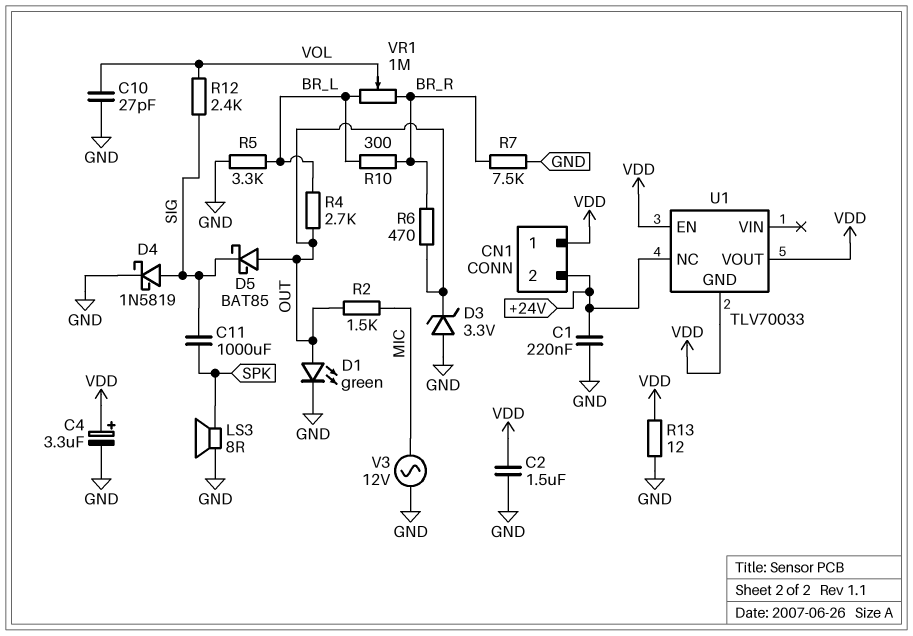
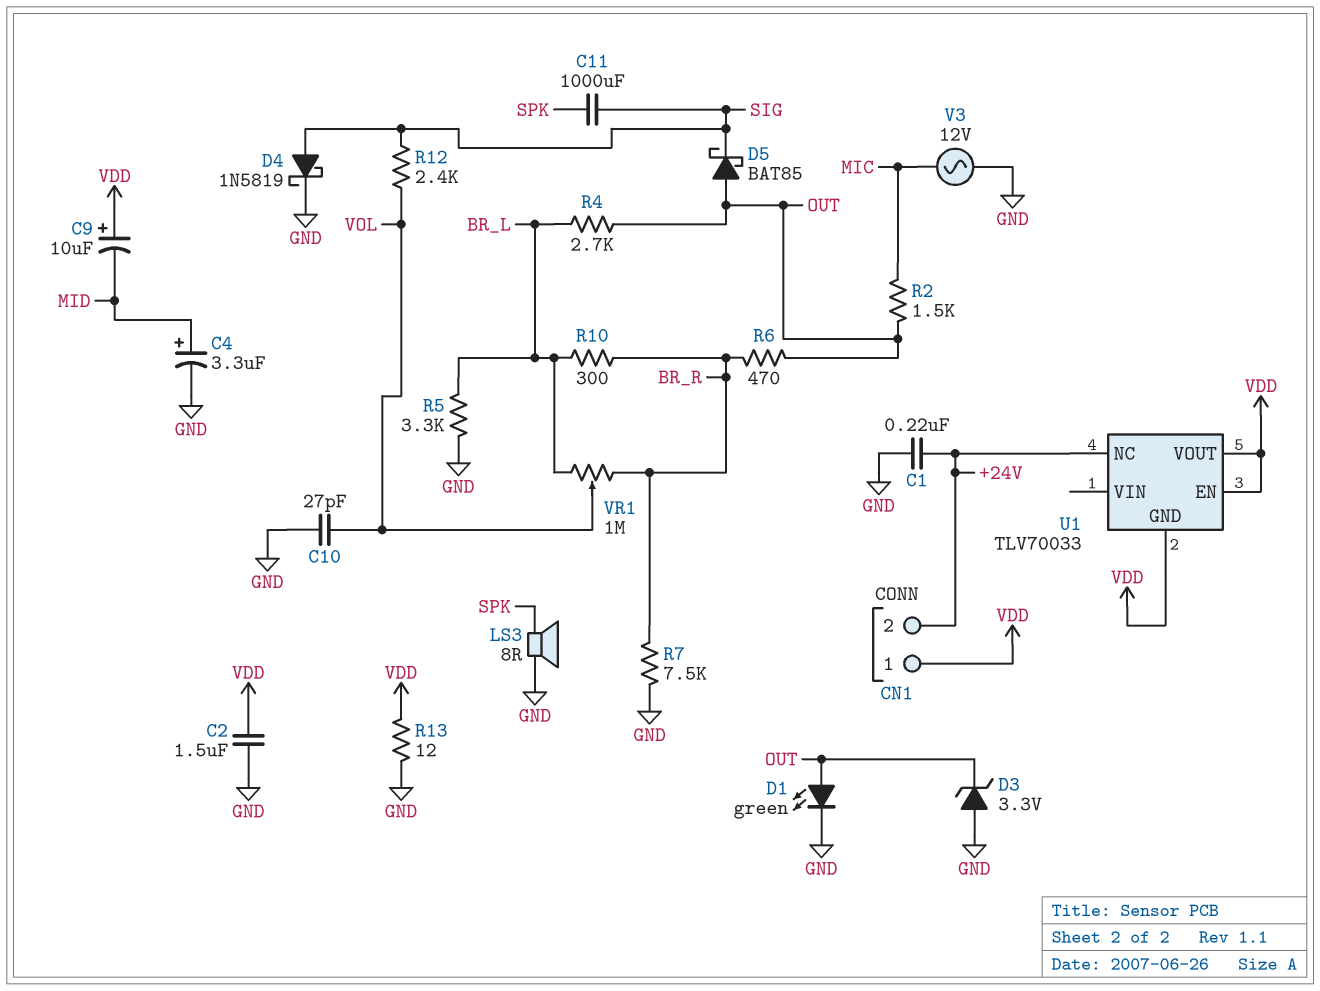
C4: 3.3uF (plus VDD, minus GND) -> 3.3uF (plus MID, minus GND)
C9: none -> 10uF (plus VDD, minus MID)

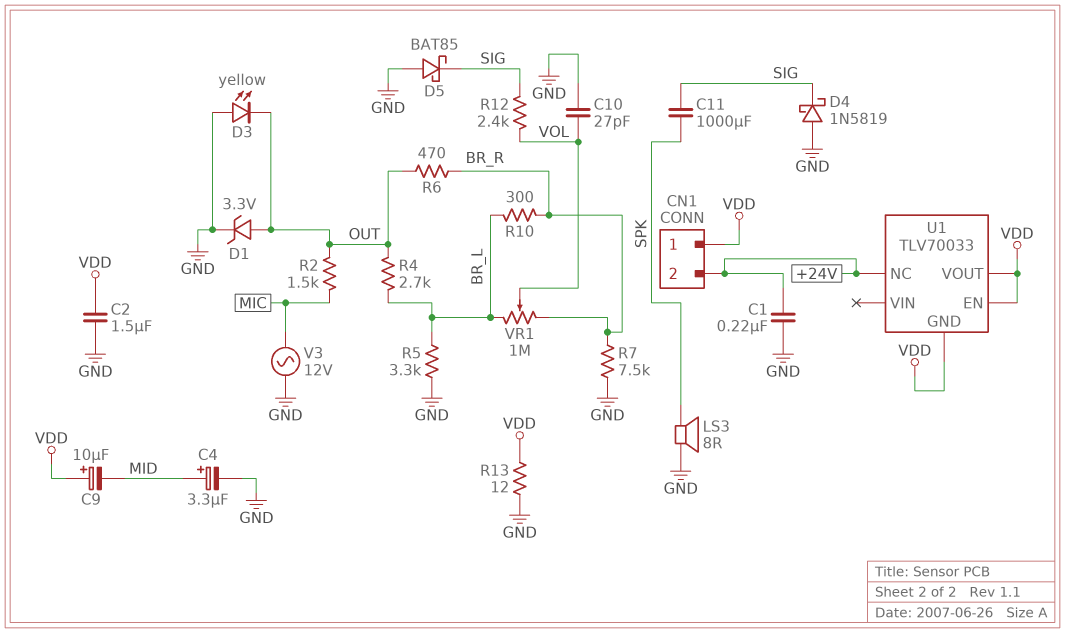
D1: LED green (A OUT, K GND) -> zener 3.3V (A OUT, K GND)
D3: zener 3.3V (A GND, K OUT) -> LED yellow (A GND, K OUT)
D4: schottky 1N5819 (A SIG, K GND) -> schottky 1N5819 (A GND, K SIG)
D5: schottky BAT85 (A OUT, K SIG) -> schottky BAT85 (A GND, K SIG)

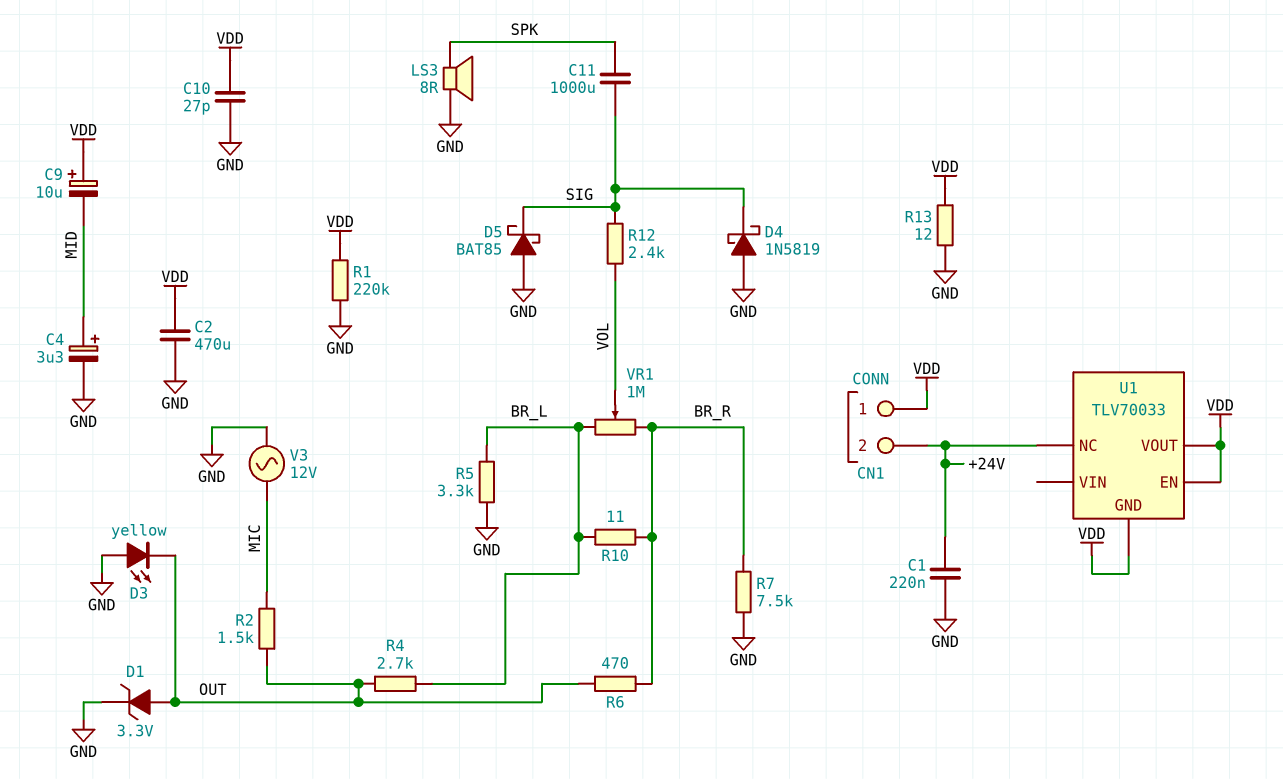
C2: 1.5uF (GND, VDD) -> 470uF (GND, VDD)
C10: 27pF (GND, VOL) -> 27pF (GND, VDD)
R1: none -> 220k (GND, VDD)
R10: 300 (BR_L, BR_R) -> 11 (BR_L, BR_R)

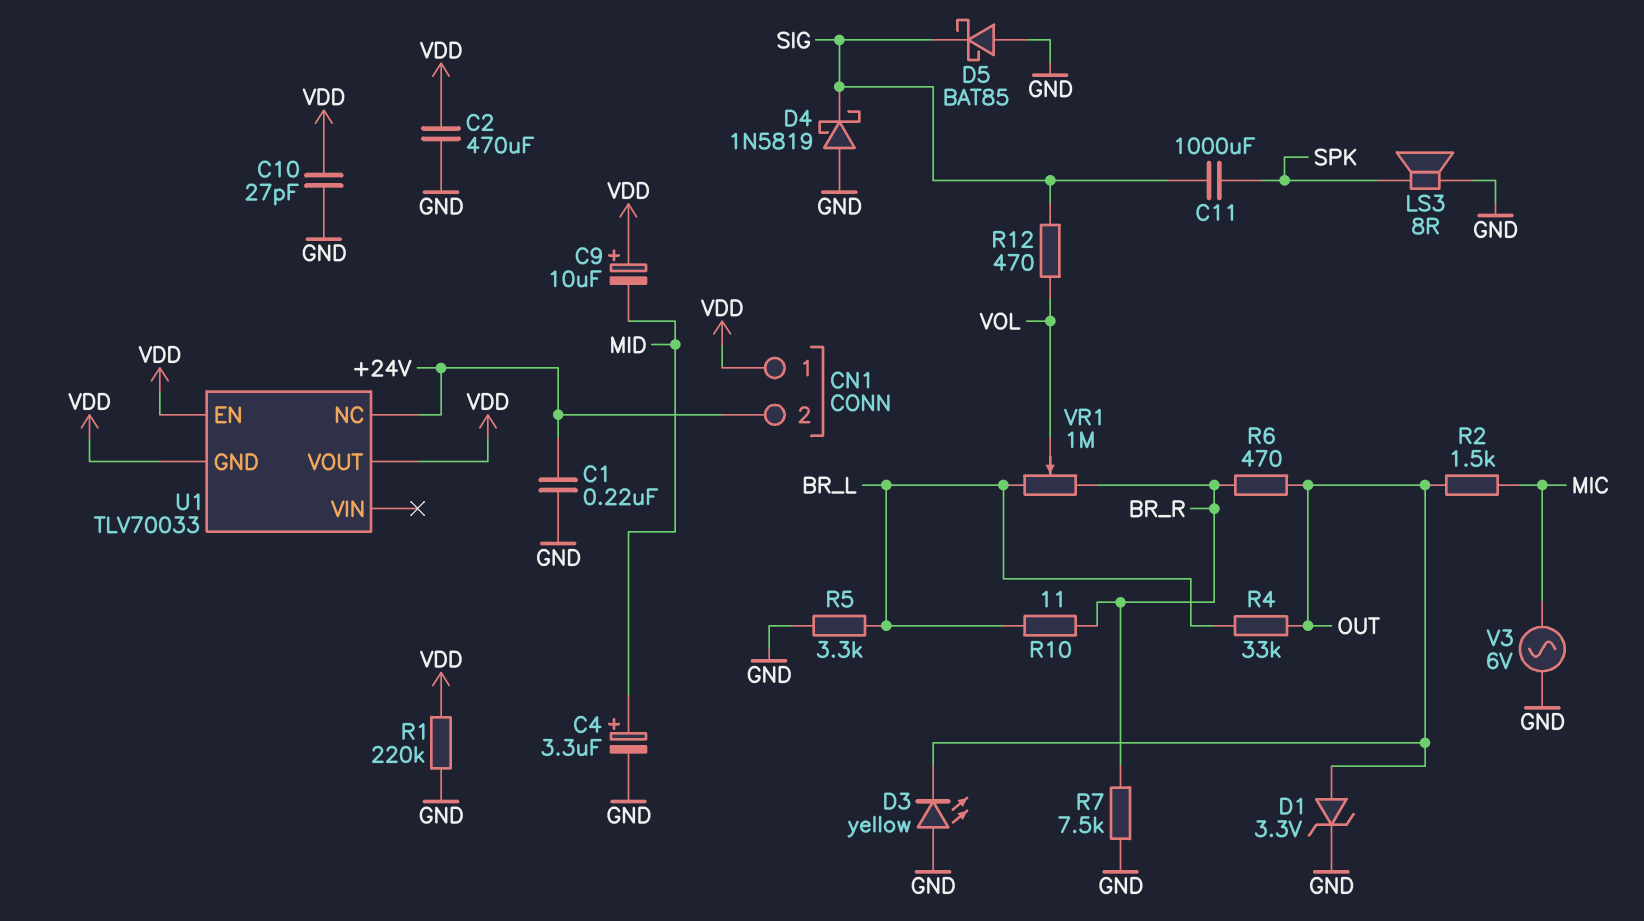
R4: 2.7k (BR_L, OUT) -> 33k (BR_L, OUT)
R12: 2.4k (SIG, VOL) -> 470 (SIG, VOL)
R13: 12 (GND, VDD) -> none
V3: AC 12V (GND, MIC) -> AC 6V (GND, MIC)

